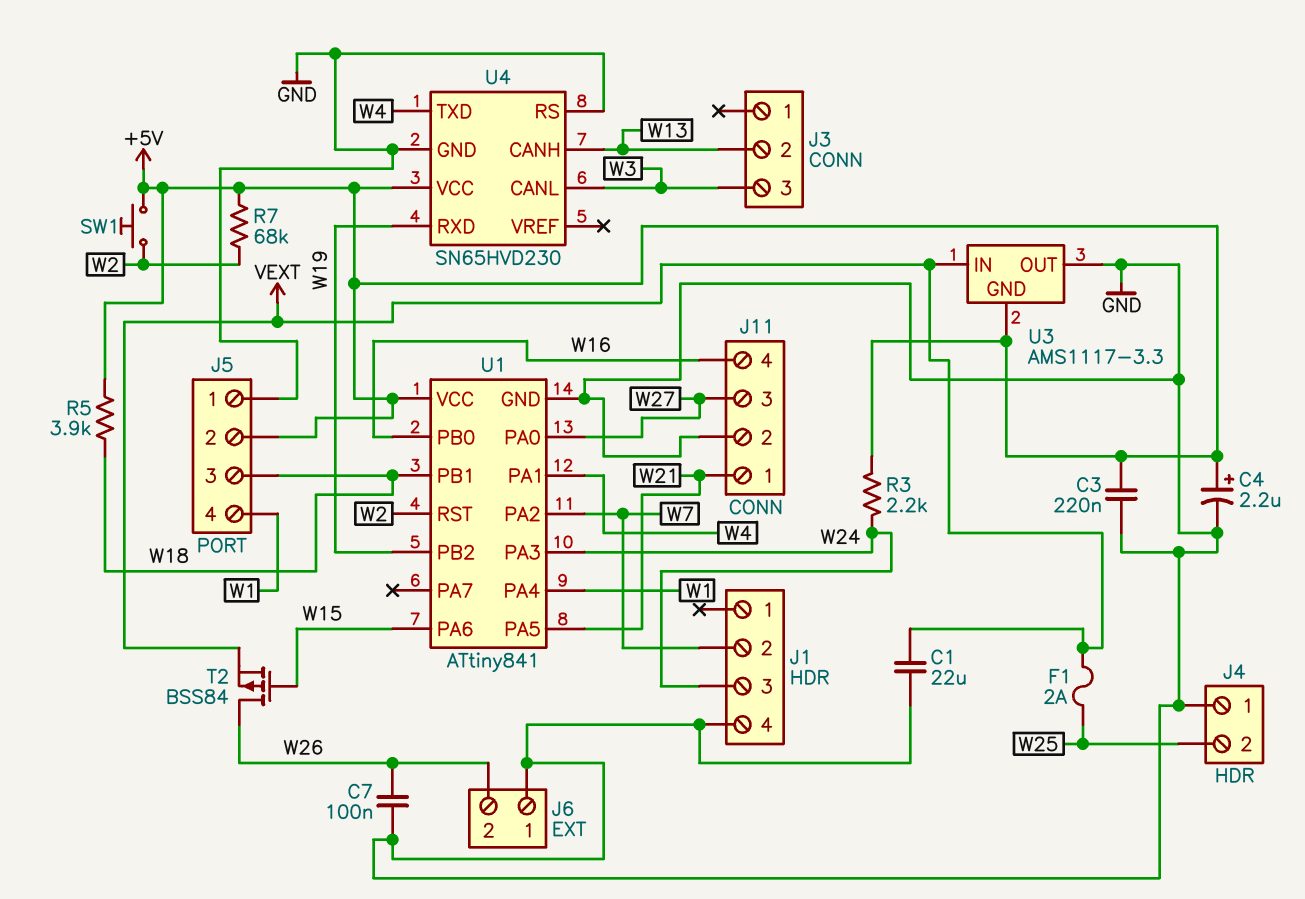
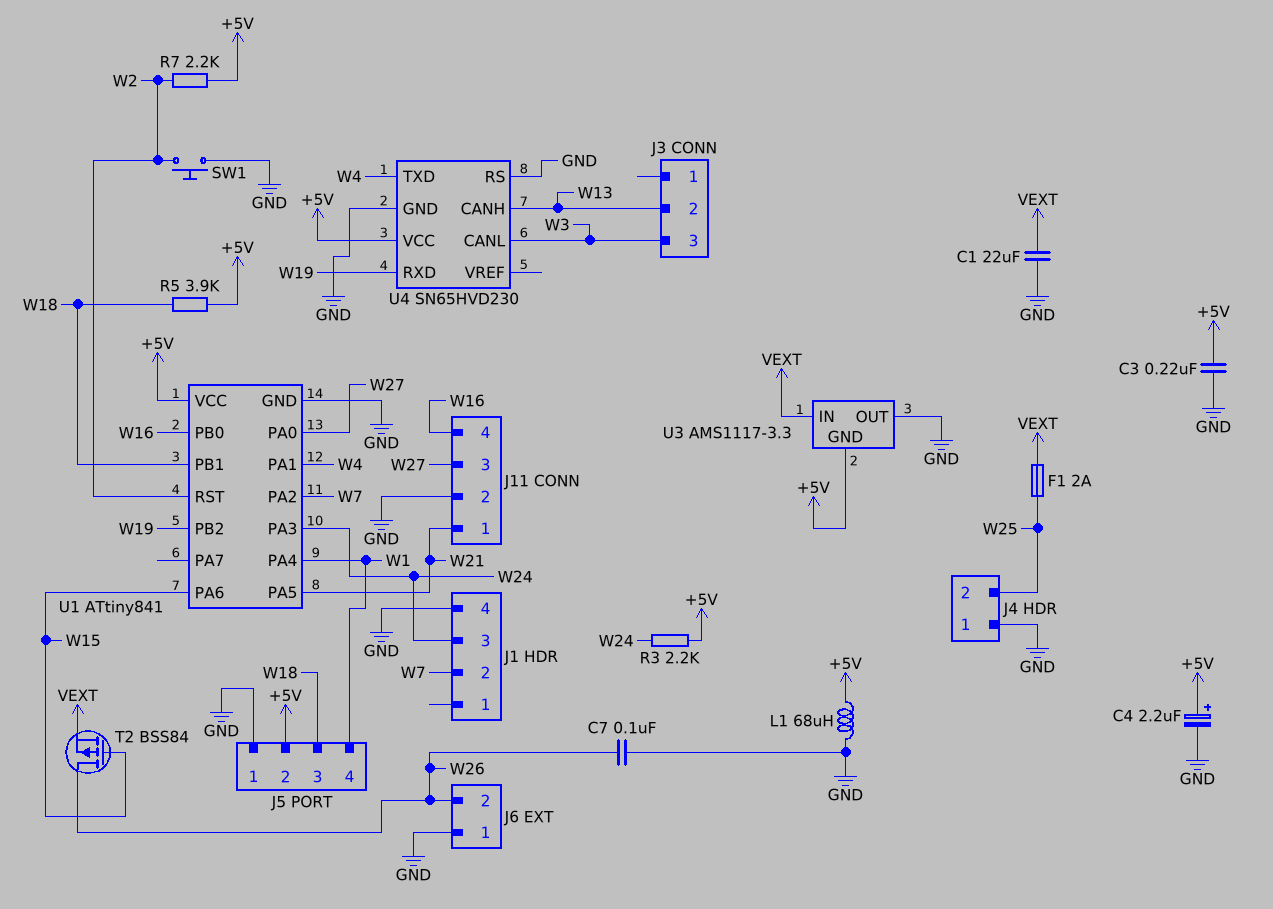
L1: none -> 68uH (+5V, GND)
R7: 68k (+5V, W2) -> 2.2k (+5V, W2)
SW1: button (+5V, W2) -> button (GND, W2)

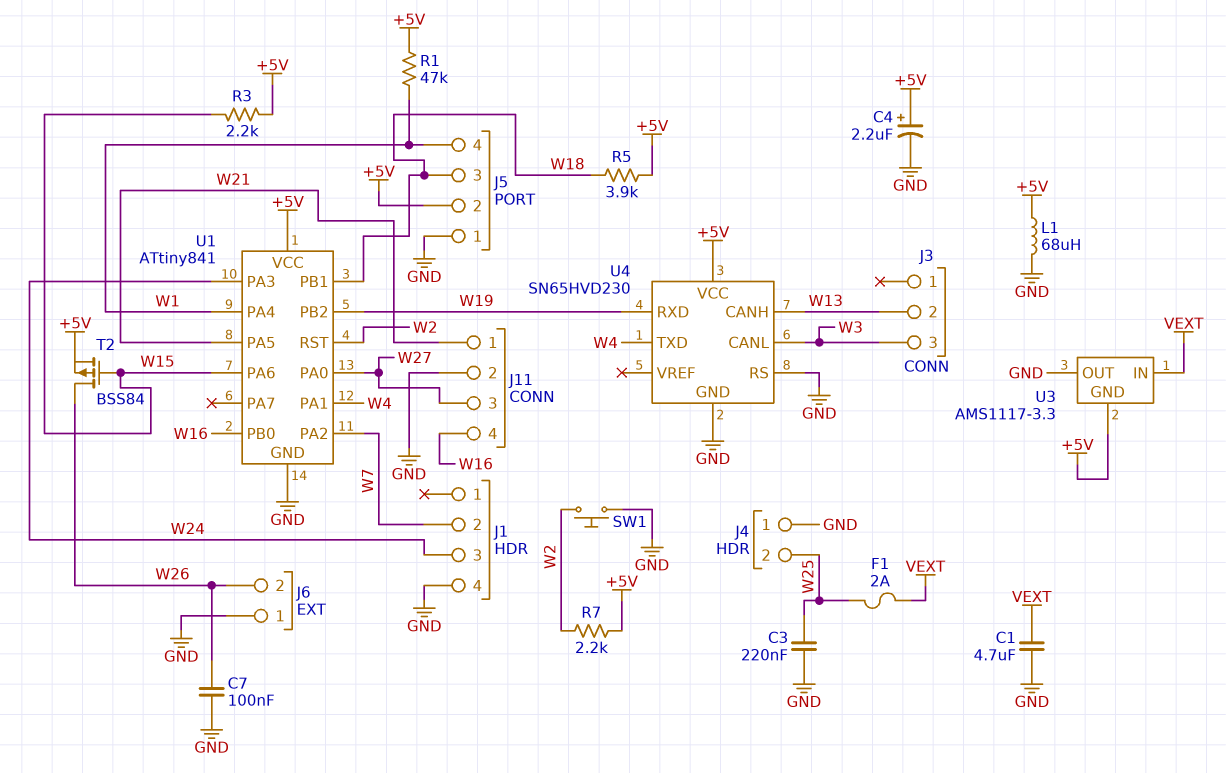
C1: 22uF (GND, VEXT) -> 4.7uF (GND, VEXT)
C3: 220nF (+5V, GND) -> 220nF (GND, W25)
R1: none -> 47k (+5V, W1)
R3: 2.2k (+5V, W24) -> 2.2k (+5V, W15)
T2: PMOS BSS84 (G W15, D W26, S VEXT) -> PMOS BSS84 (G W15, D W26, S +5V)

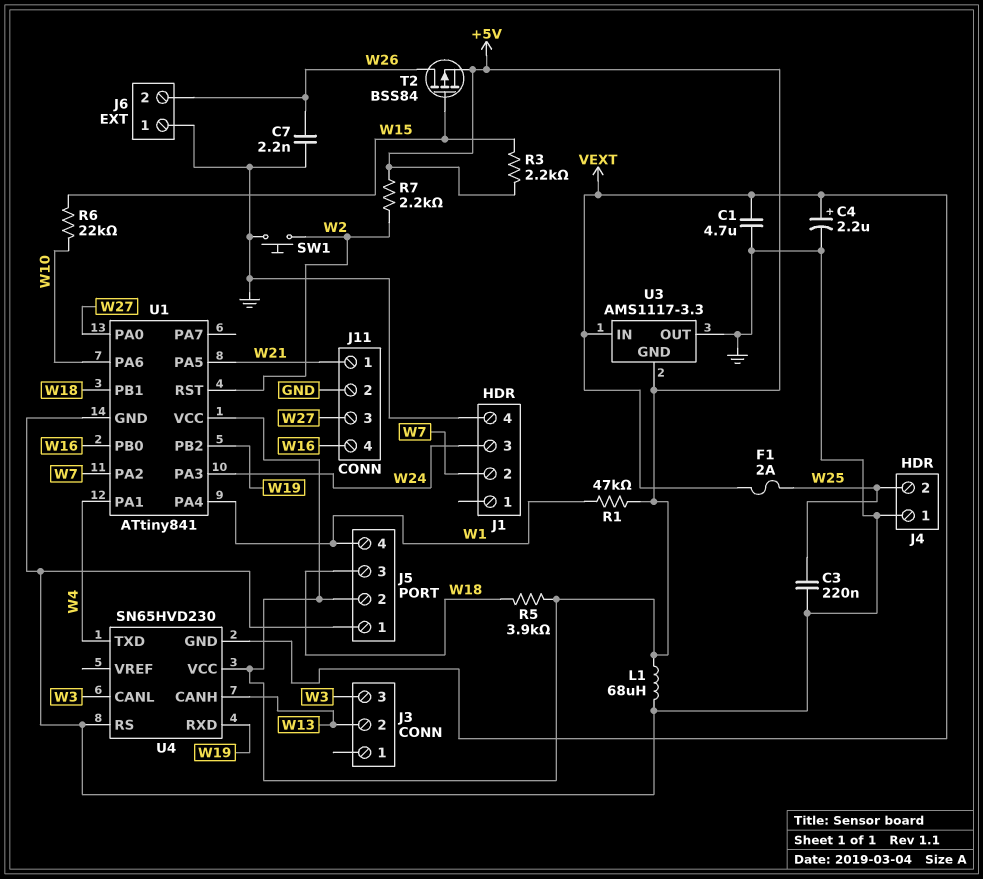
C4: 2.2uF (plus +5V, minus GND) -> 2.2uF (plus VEXT, minus GND)
C7: 100nF (GND, W26) -> 2.2nF (GND, W26)
R6: none -> 22k (W10, W15)
U1 pin PA6: W15 -> W10
U4 pin GND: GND -> VEXT

